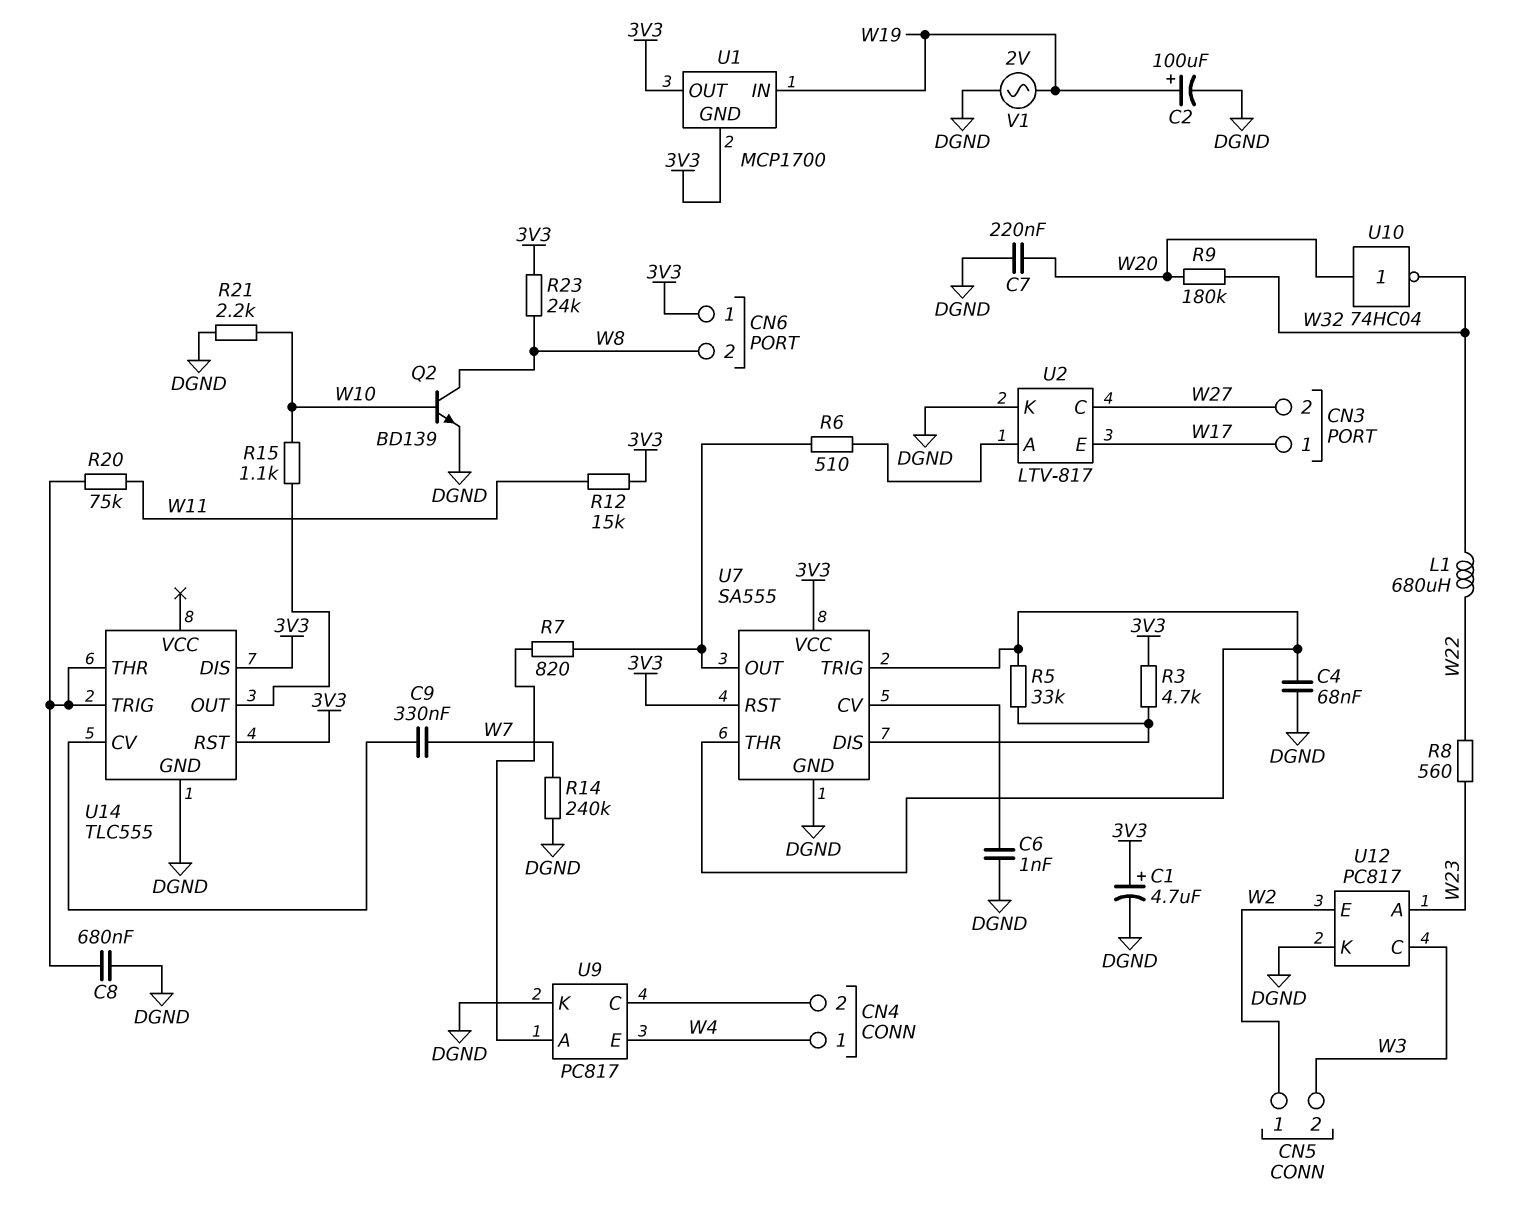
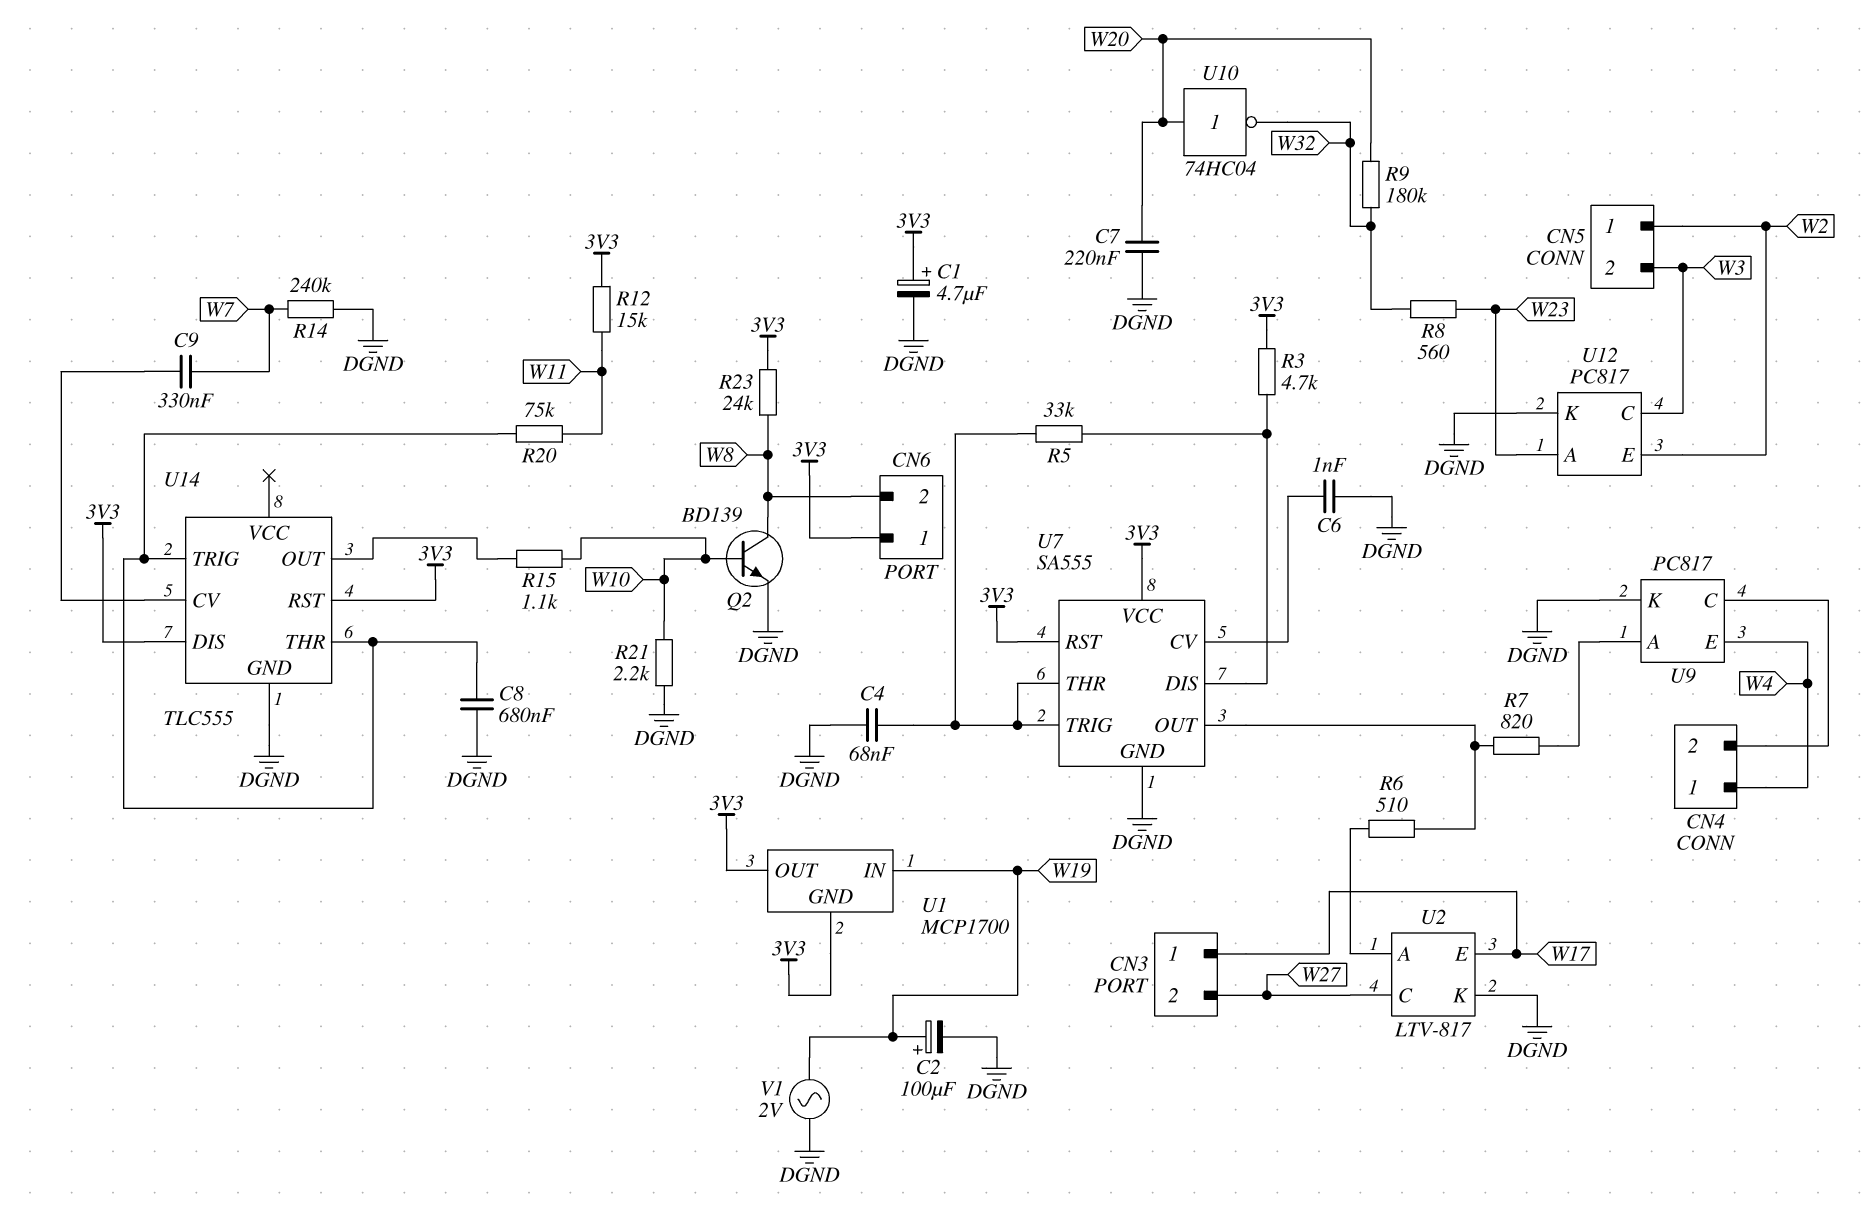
L1: 680uH (W22, W32) -> none
R8: 560 (W22, W23) -> 560 (W23, W32)

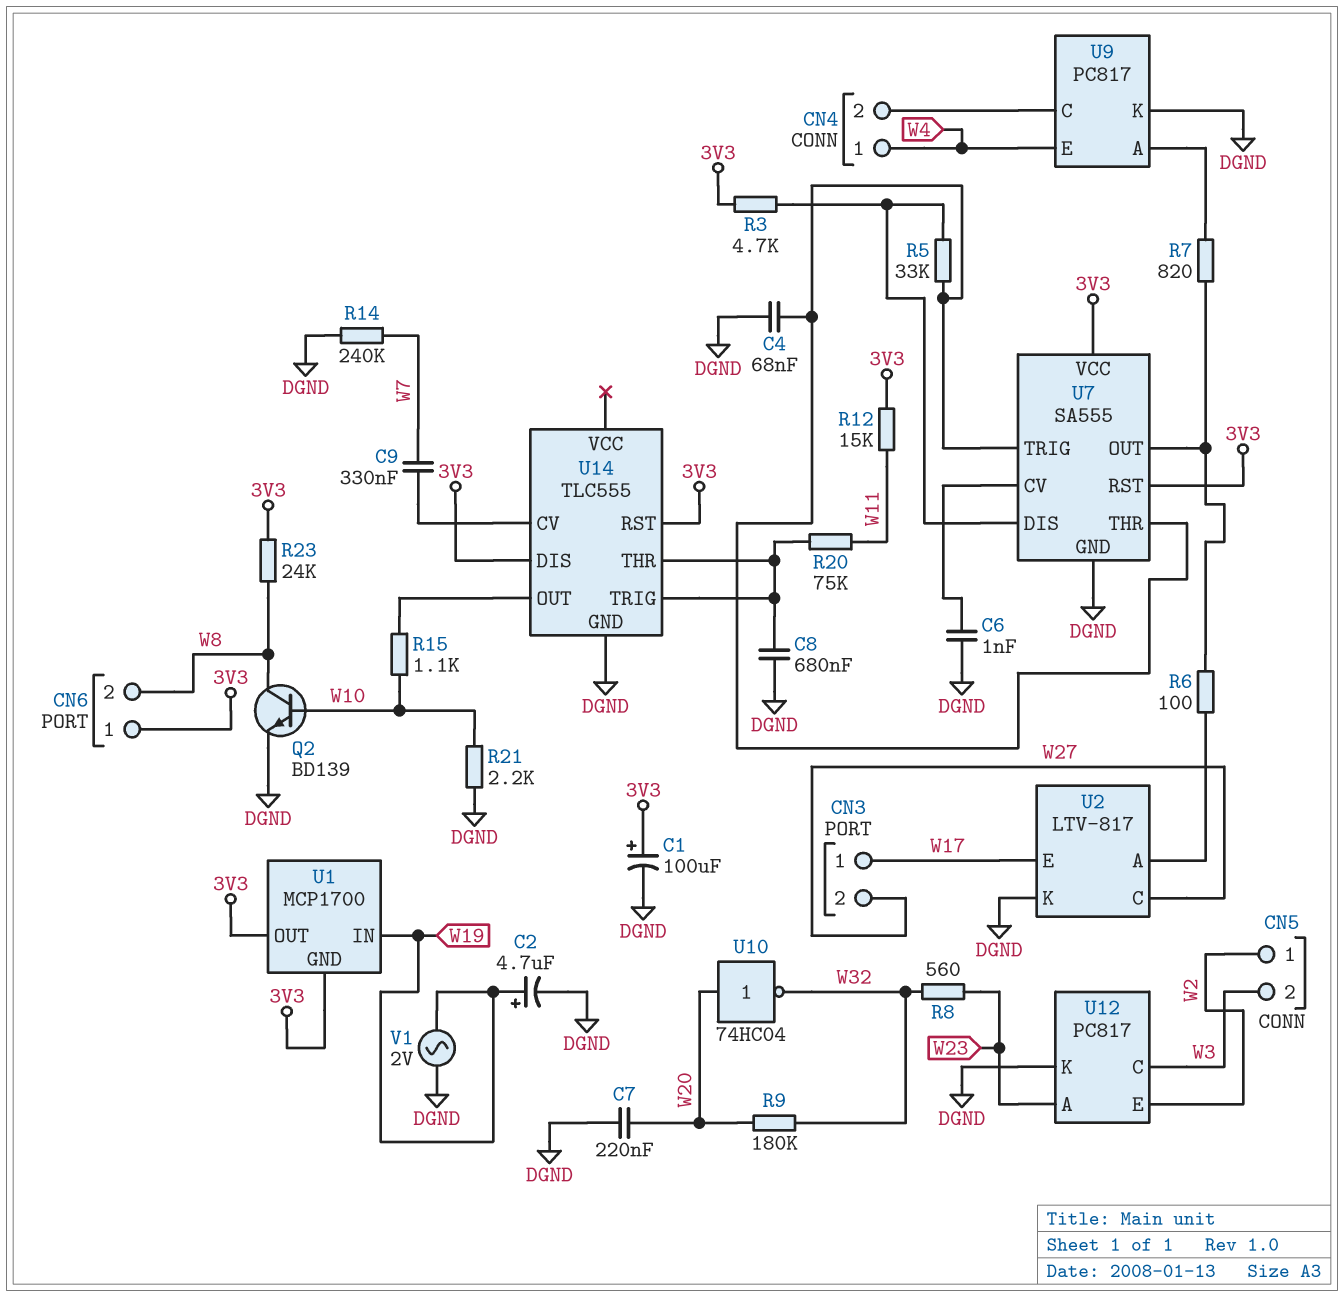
C1: 4.7uF (plus 3V3, minus DGND) -> 100uF (plus 3V3, minus DGND)
C2: 100uF (plus W19, minus DGND) -> 4.7uF (plus W19, minus DGND)
R6: 510 (U2/A, U7/OUT) -> 100 (U2/A, U7/OUT)

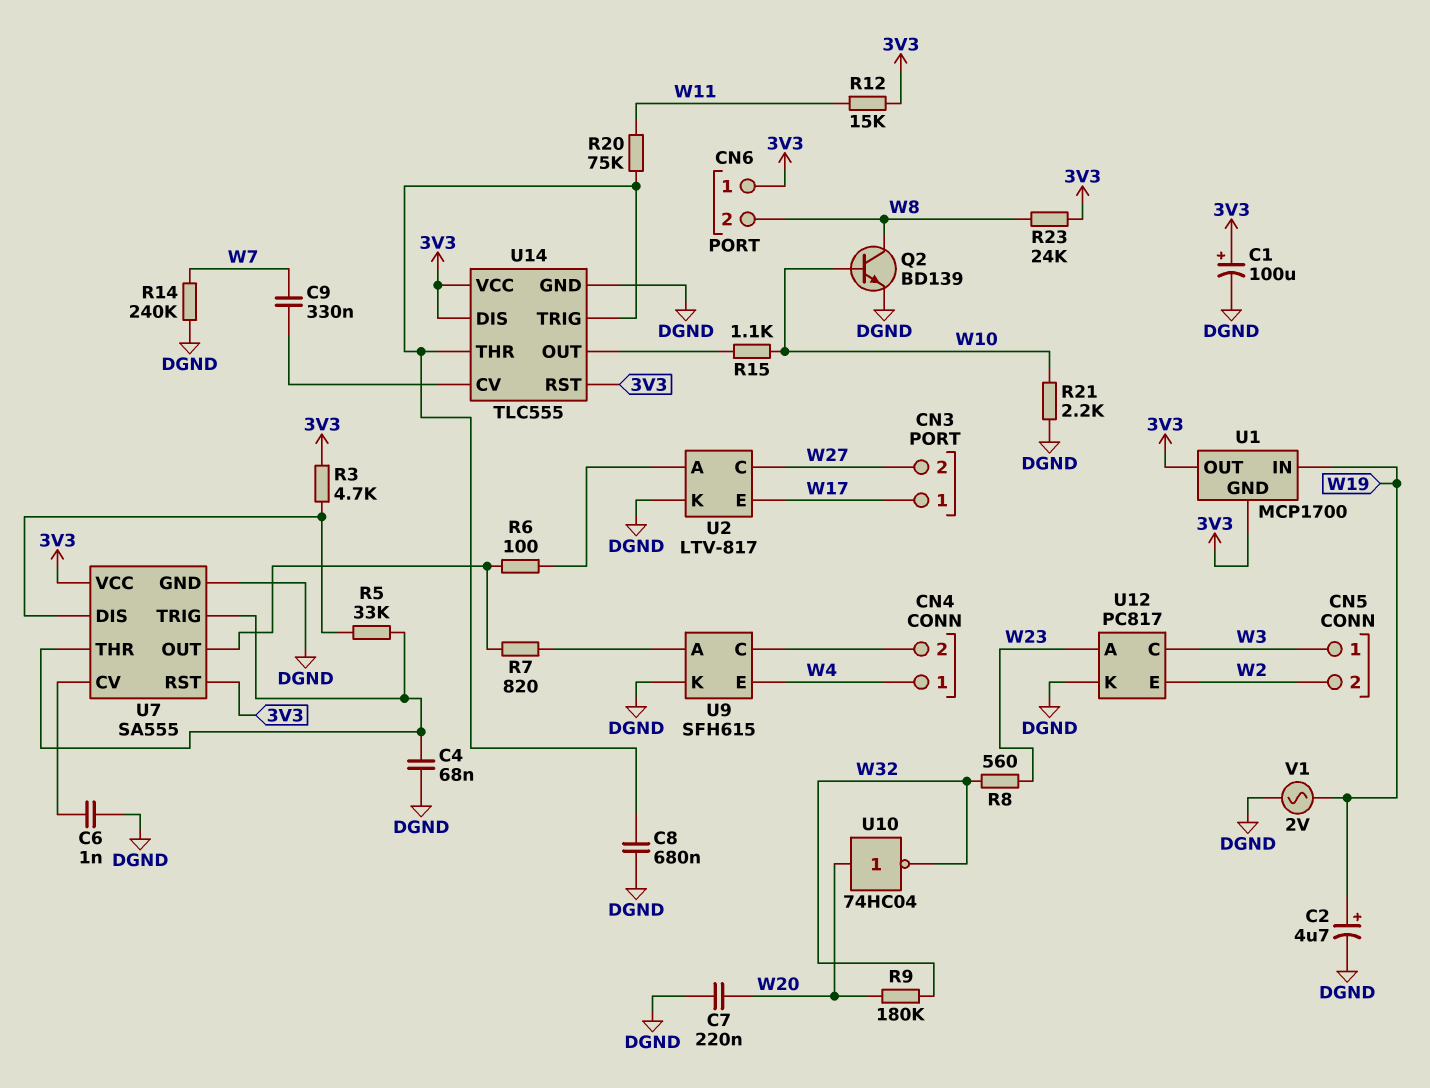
CN5 pin 1: W2 -> W3
CN5 pin 2: W3 -> W2
U9: PC817 -> SFH615
U14 pin VCC: none -> 3V3

